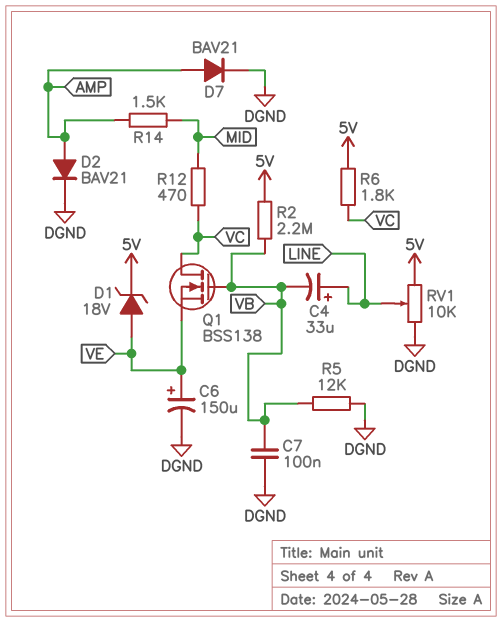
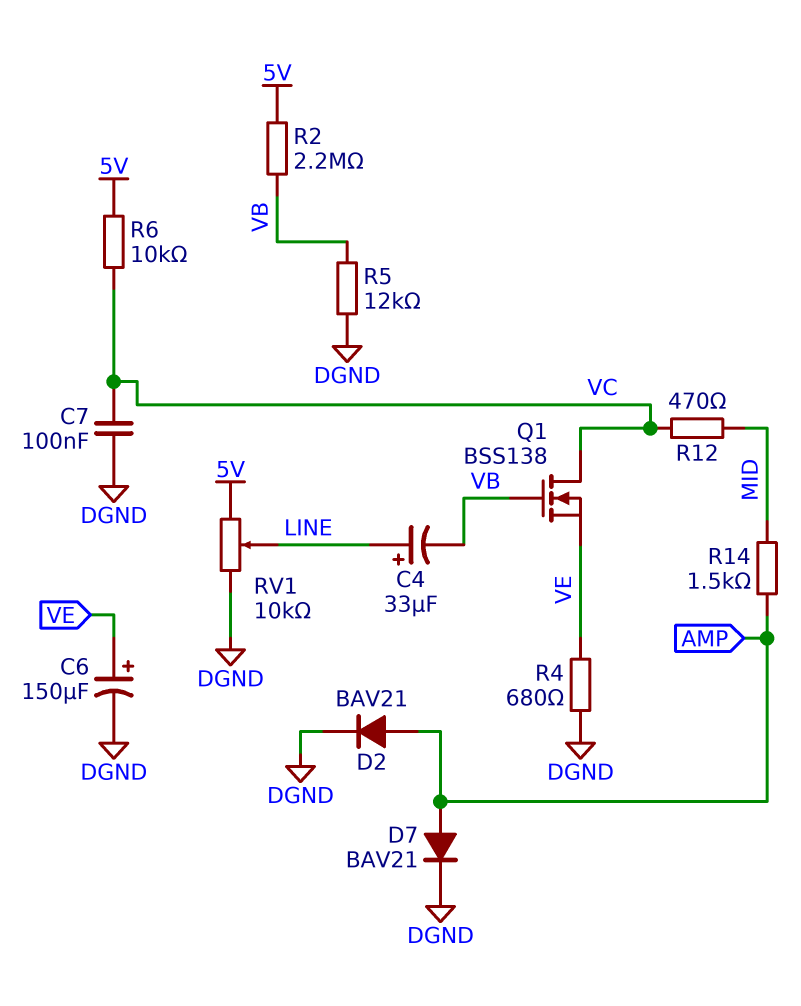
C7: 100nF (DGND, VB) -> 100nF (DGND, VC)
D1: zener 18V (A VE, K 5V) -> none
R4: none -> 680 (DGND, VE)
R6: 1.8k (5V, VC) -> 10k (5V, VC)

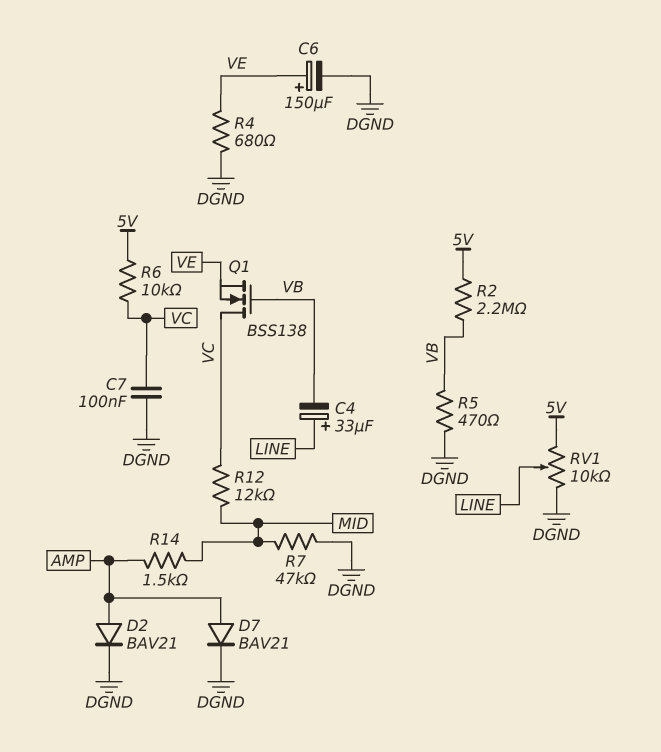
R5: 12k (DGND, VB) -> 470 (DGND, VB)
R7: none -> 47k (DGND, MID)
R12: 470 (MID, VC) -> 12k (MID, VC)

